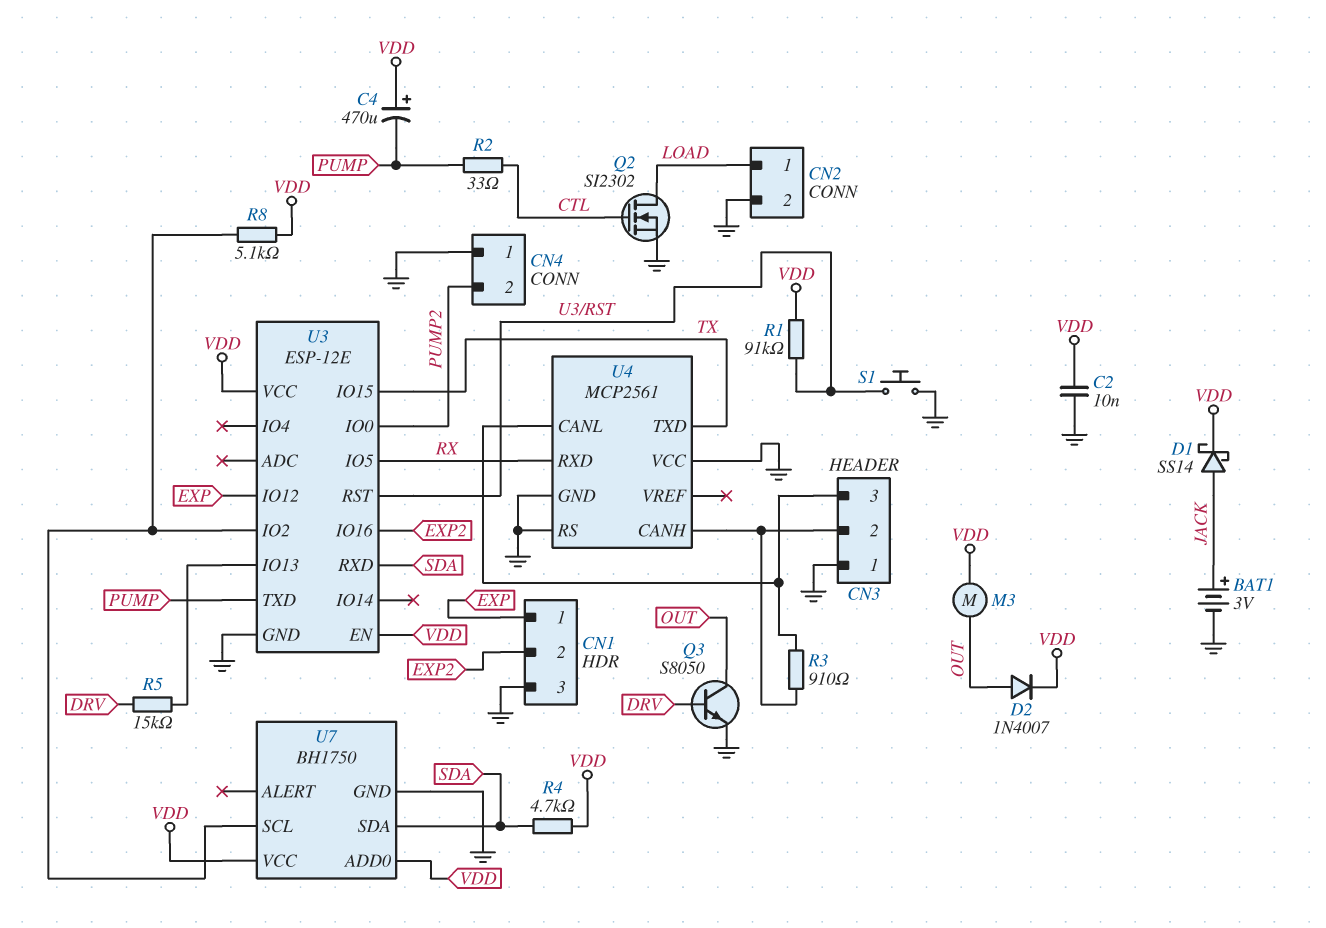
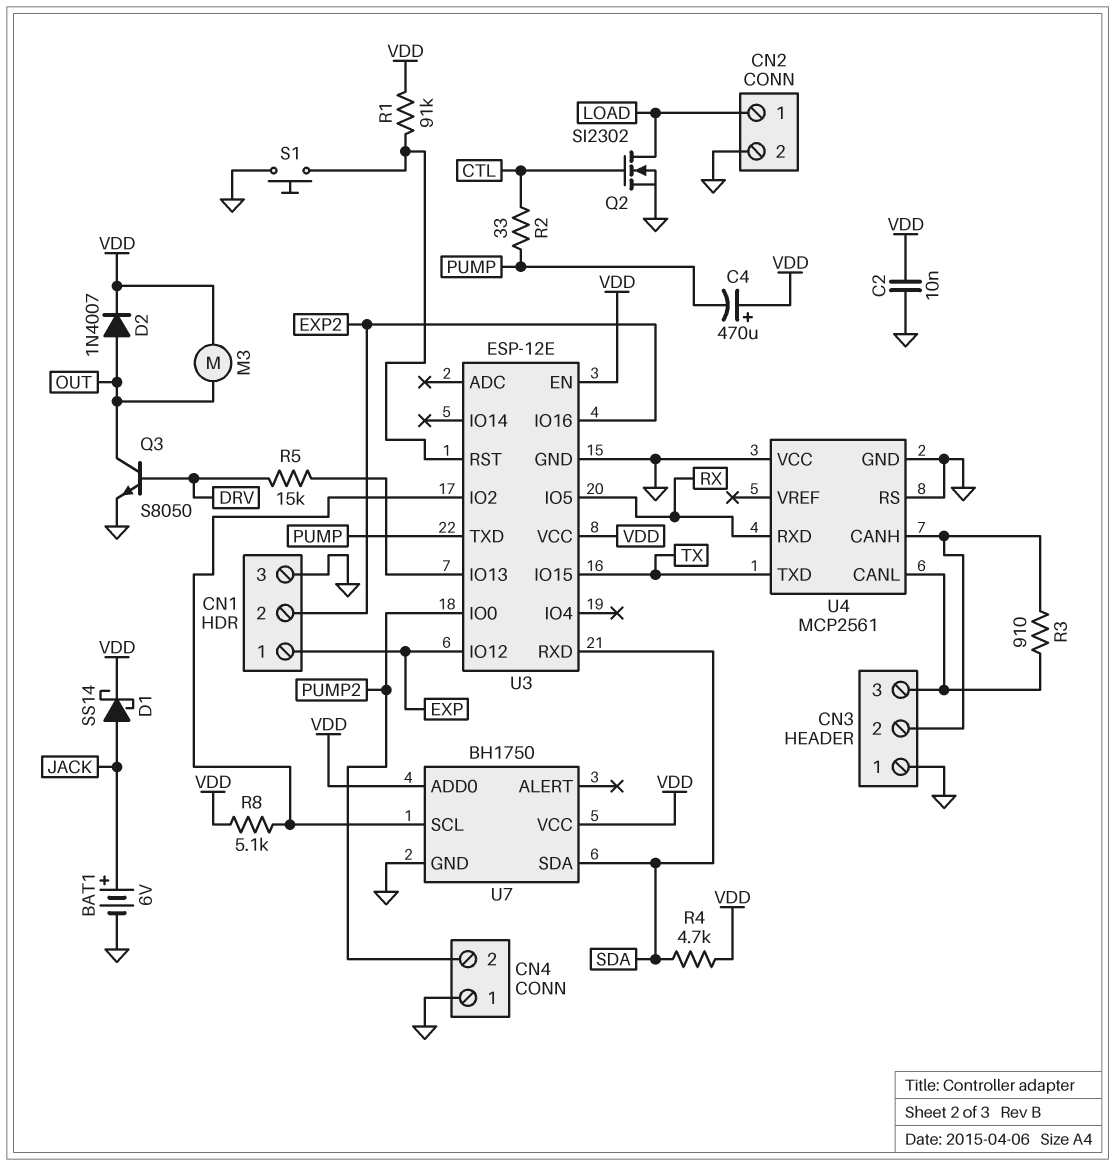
BAT1: 3V (plus JACK, minus GND) -> 6V (plus JACK, minus GND)

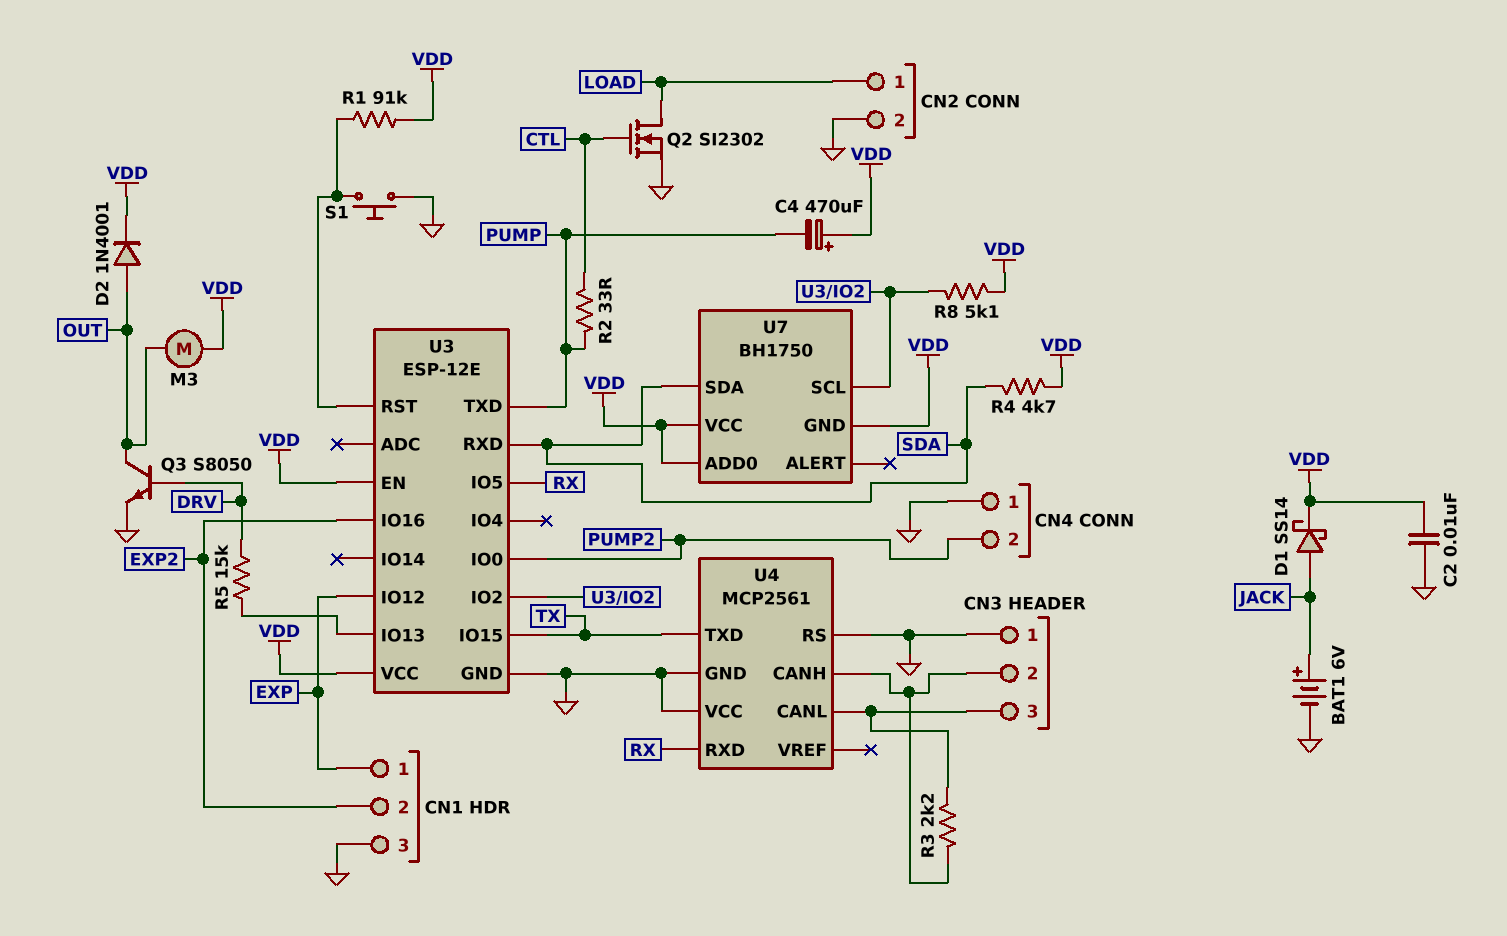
D2: diode 1N4007 (A OUT, K VDD) -> diode 1N4001 (A OUT, K VDD)
R3: 910 (CN3/2, CN3/3) -> 2.2k (CN3/2, CN3/3)
U7 pin GND: GND -> VDD

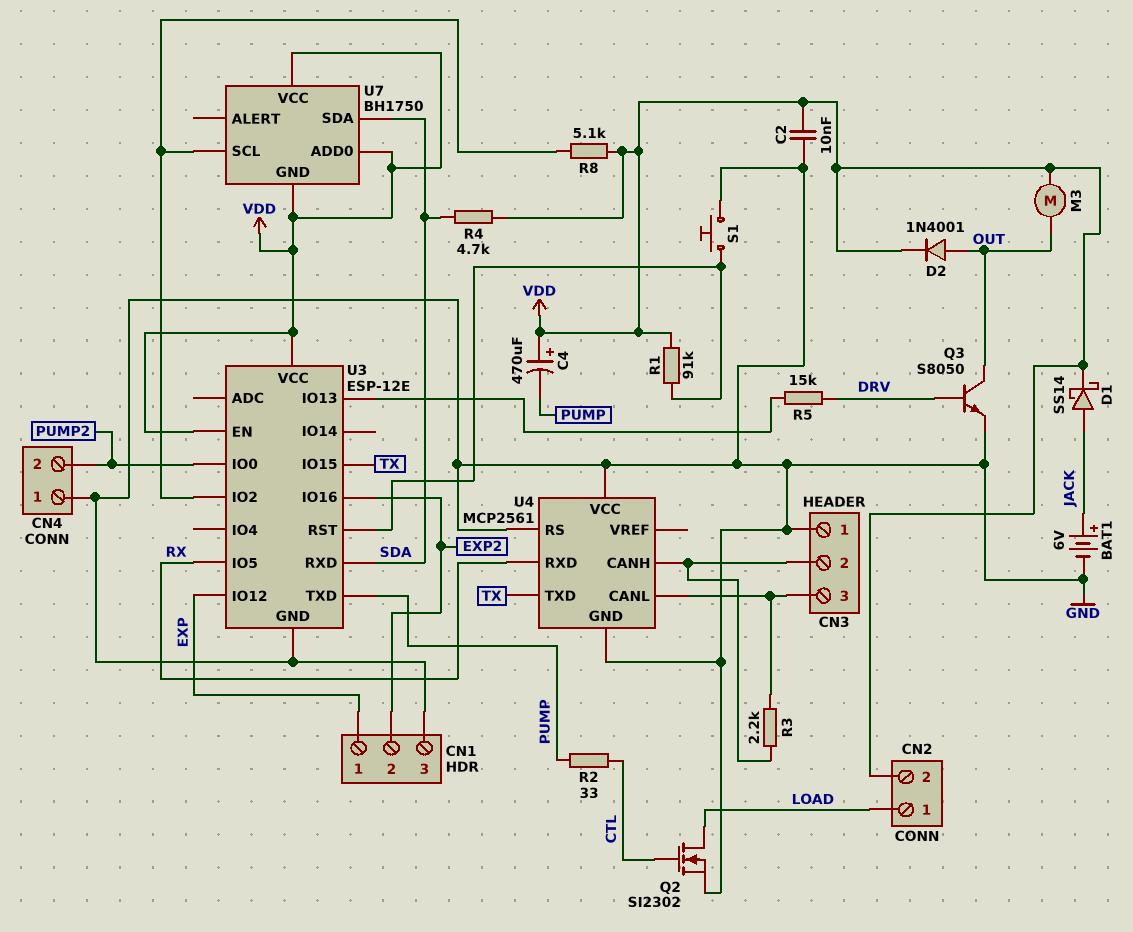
CN2 pin 2: GND -> VDD

